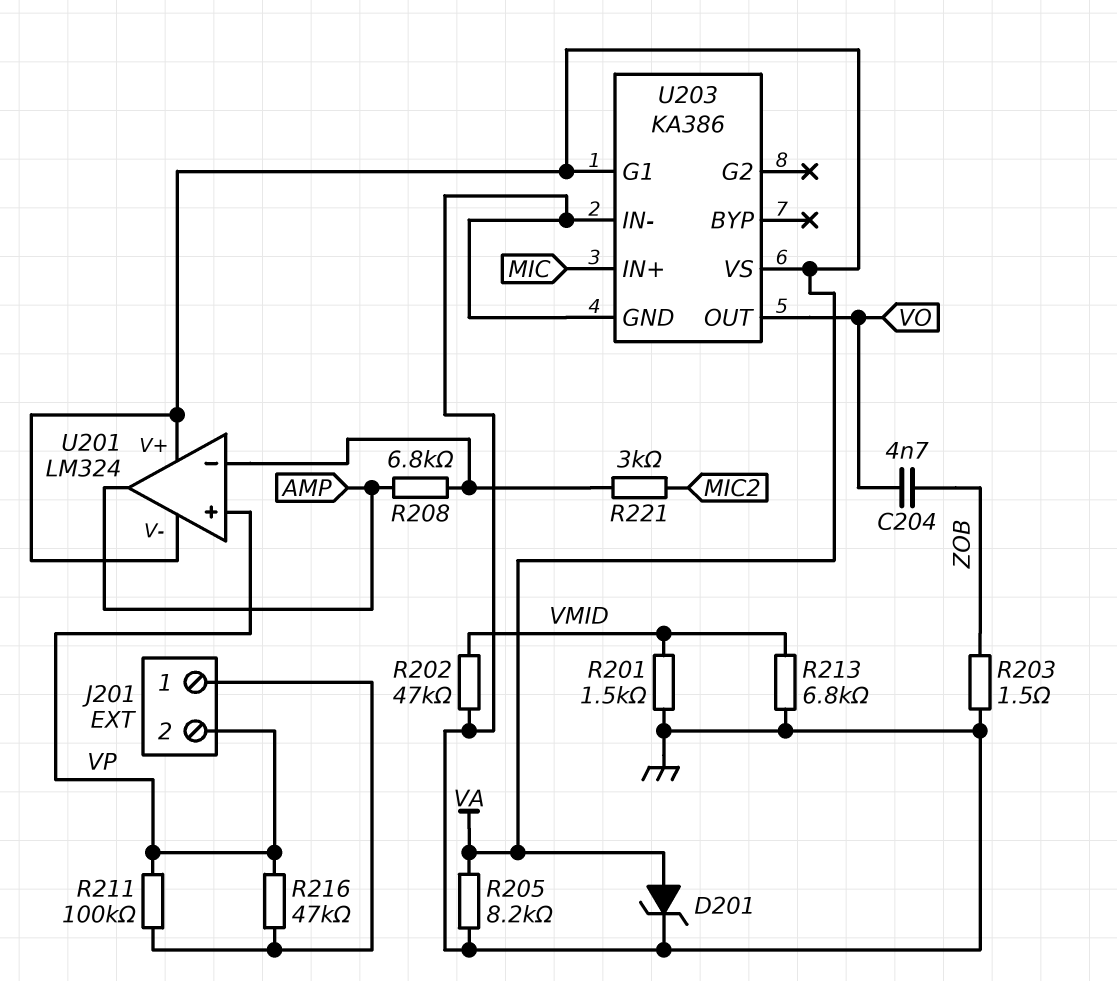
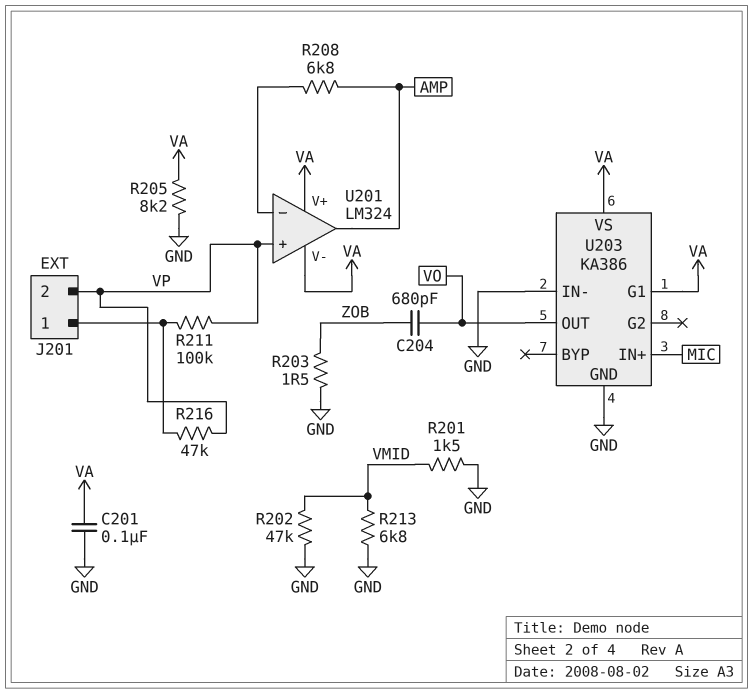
C201: none -> 100nF (GND, VA)
C204: 4.7nF (VO, ZOB) -> 680pF (VO, ZOB)
D201: zener (A VA, K GND) -> none
R221: 3k (MIC2, U201/in-) -> none

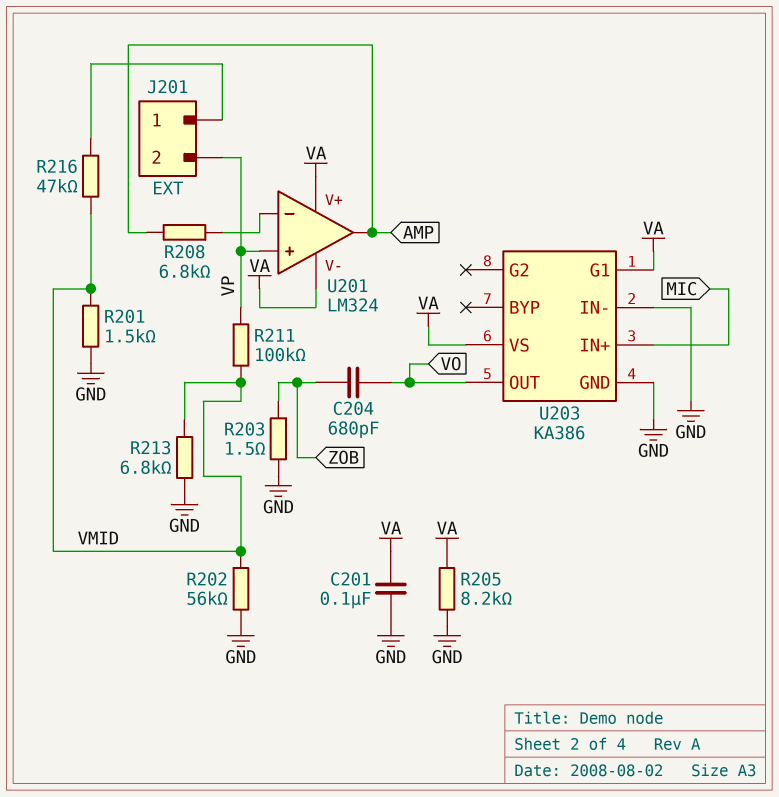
R202: 47k (GND, VMID) -> 56k (GND, VMID)
R211: 100k (J201/1, VP) -> 100k (VMID, VP)
R216: 47k (J201/1, VP) -> 47k (J201/1, VMID)

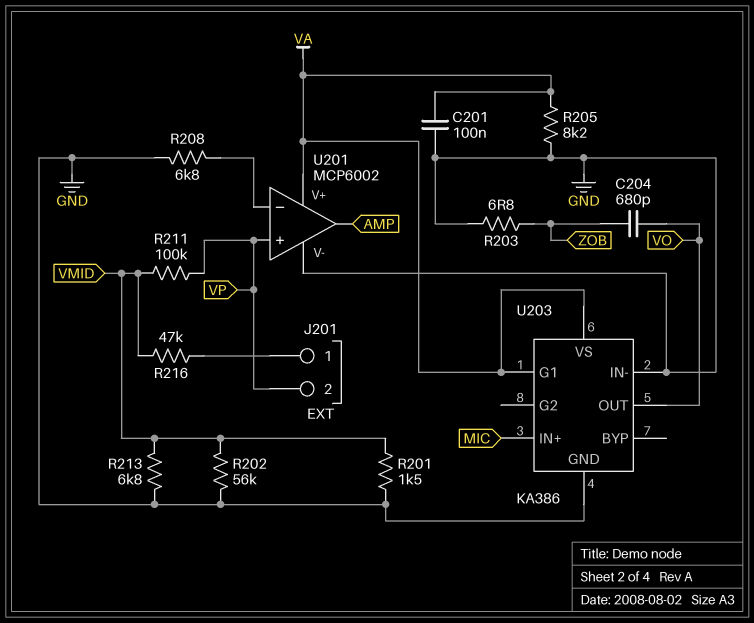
R203: 1.5 (GND, ZOB) -> 6.8 (GND, ZOB)
R208: 6.8k (AMP, U201/in-) -> 6.8k (GND, U201/in-)
U201: LM324 -> MCP6002
U201 pin V-: VA -> GND

